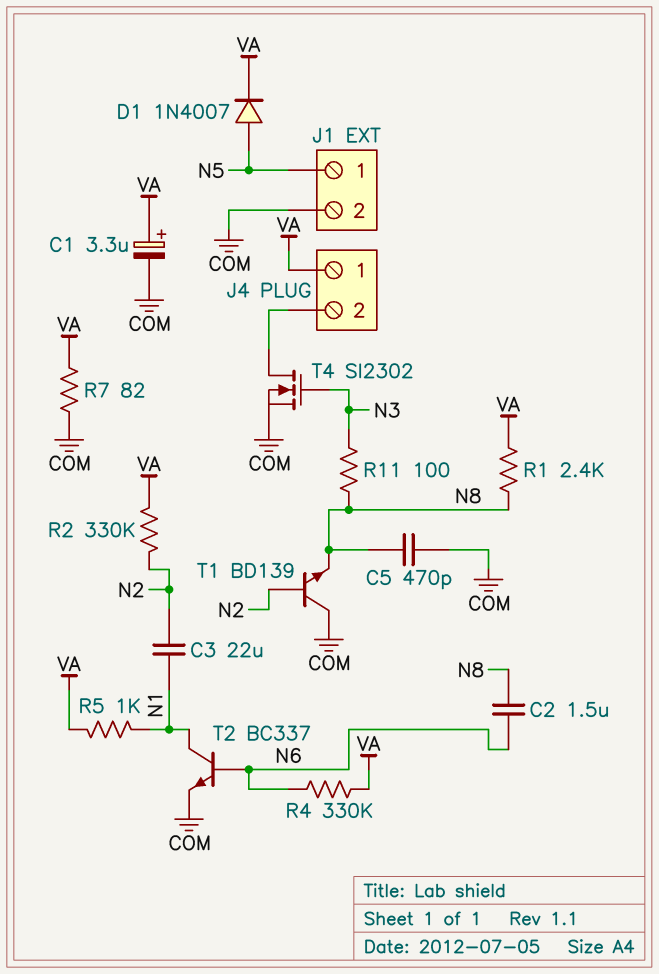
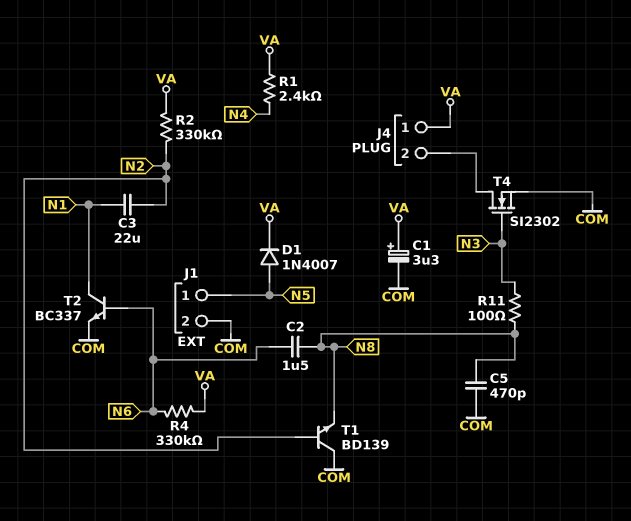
R1: 2.4k (N8, VA) -> 2.4k (N4, VA)
R5: 1k (N1, VA) -> none
R7: 82 (COM, VA) -> none

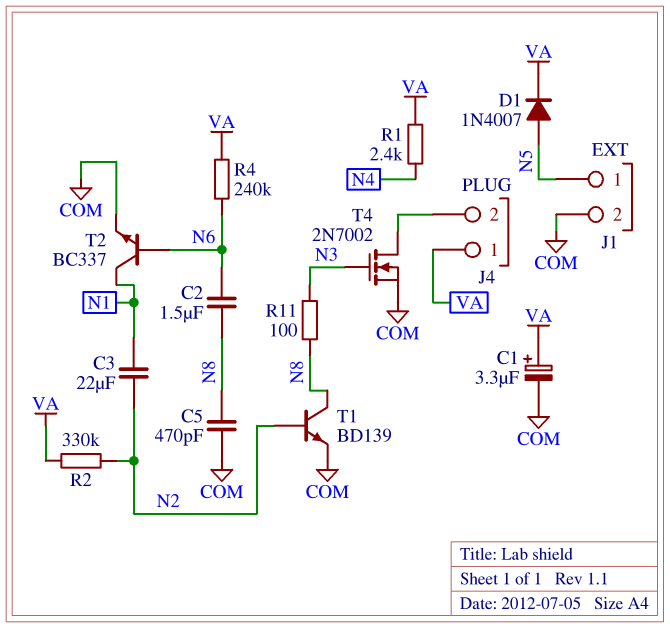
R4: 330k (N6, VA) -> 240k (N6, VA)
T1: NPN BD139 (B N2, C COM, E N8) -> NPN BD139 (B N2, C N8, E COM)
T4: NMOS SI2302 (G N3, D J4/2, S COM) -> NMOS 2N7002 (G N3, D J4/2, S COM)

